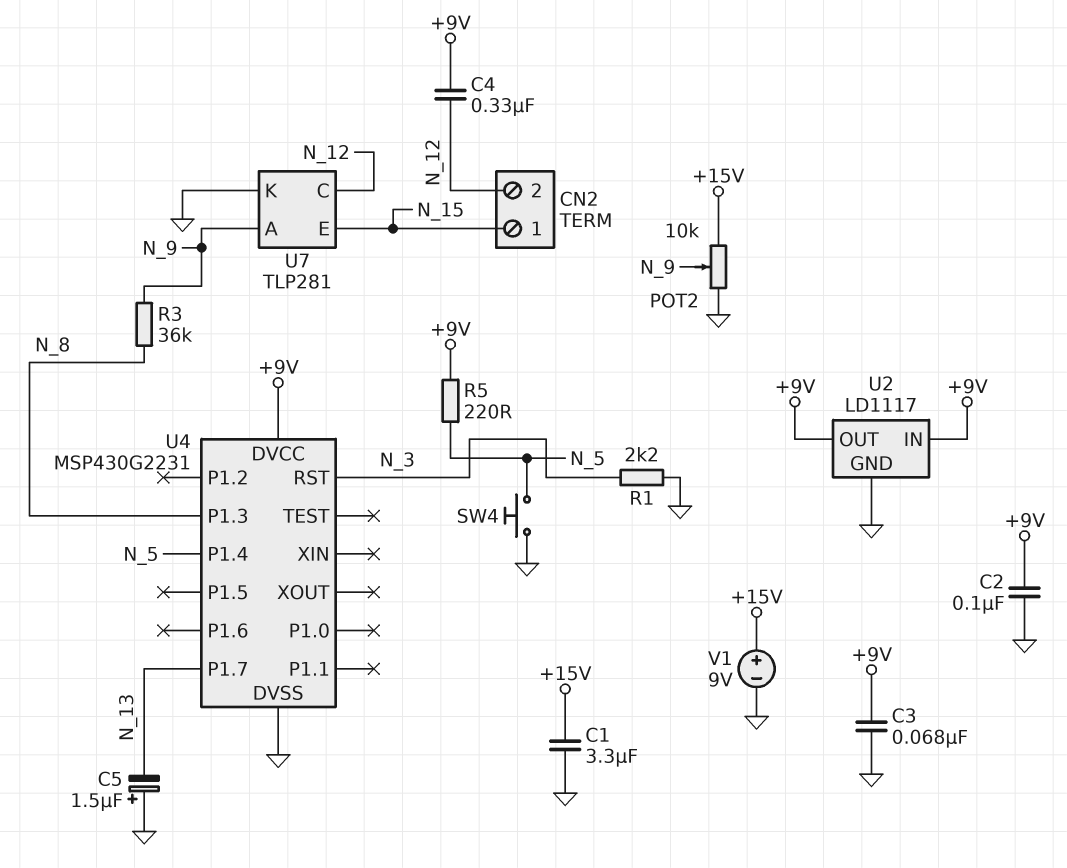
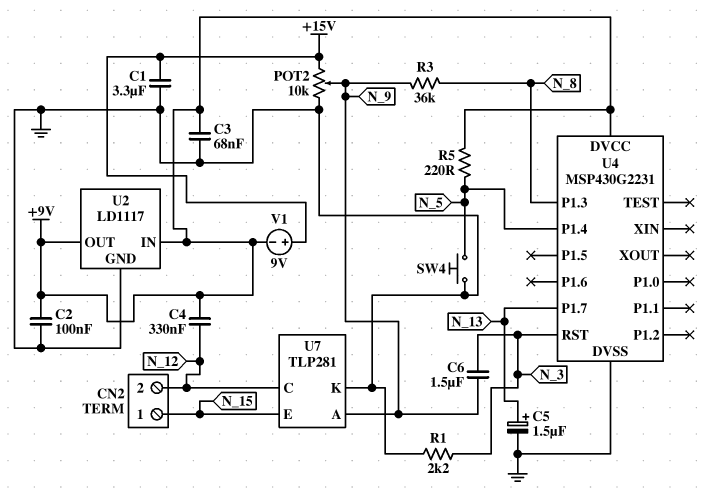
C5: 1.5uF (plus GND, minus N_13) -> 1.5uF (plus N_13, minus GND)
C6: none -> 1.5uF (N_3, N_9)
V1: 9V (plus +15V, minus GND) -> 9V (plus +15V, minus +9V)

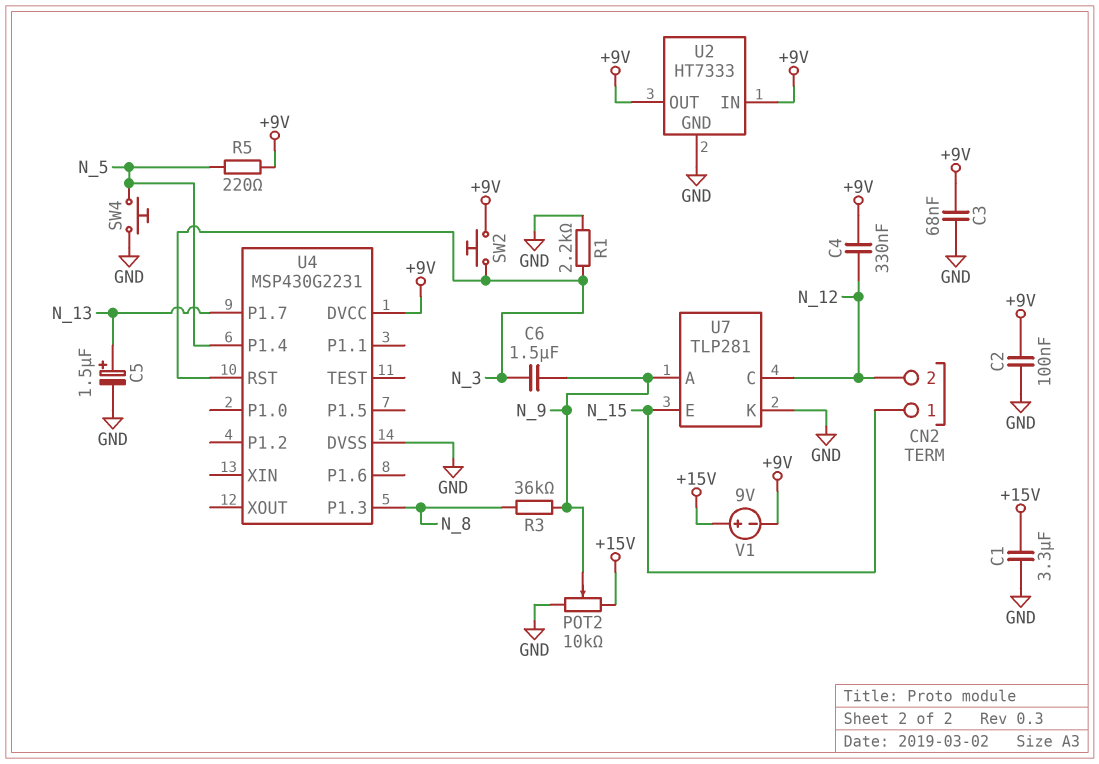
SW2: none -> button (+9V, N_3)
U2: LD1117 -> HT7333

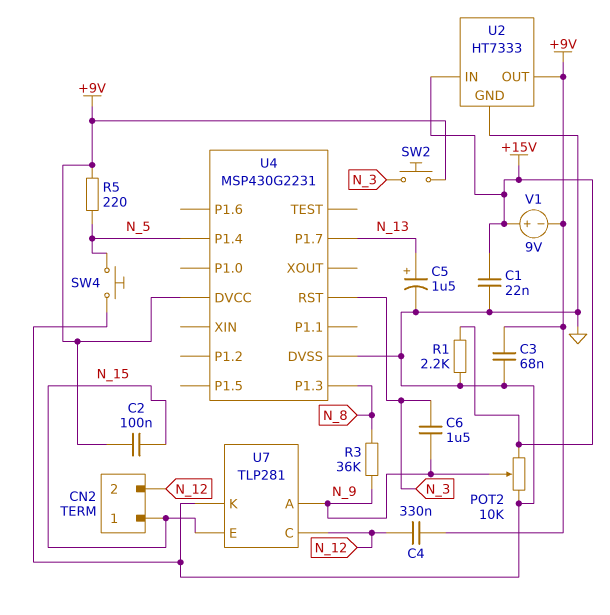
C1: 3.3uF (+15V, GND) -> 22nF (+15V, GND)
C2: 100nF (+9V, GND) -> 100nF (+9V, N_15)
R1: 2.2k (GND, N_3) -> 2.2k (+15V, GND)
U2 pin IN: +9V -> +15V

